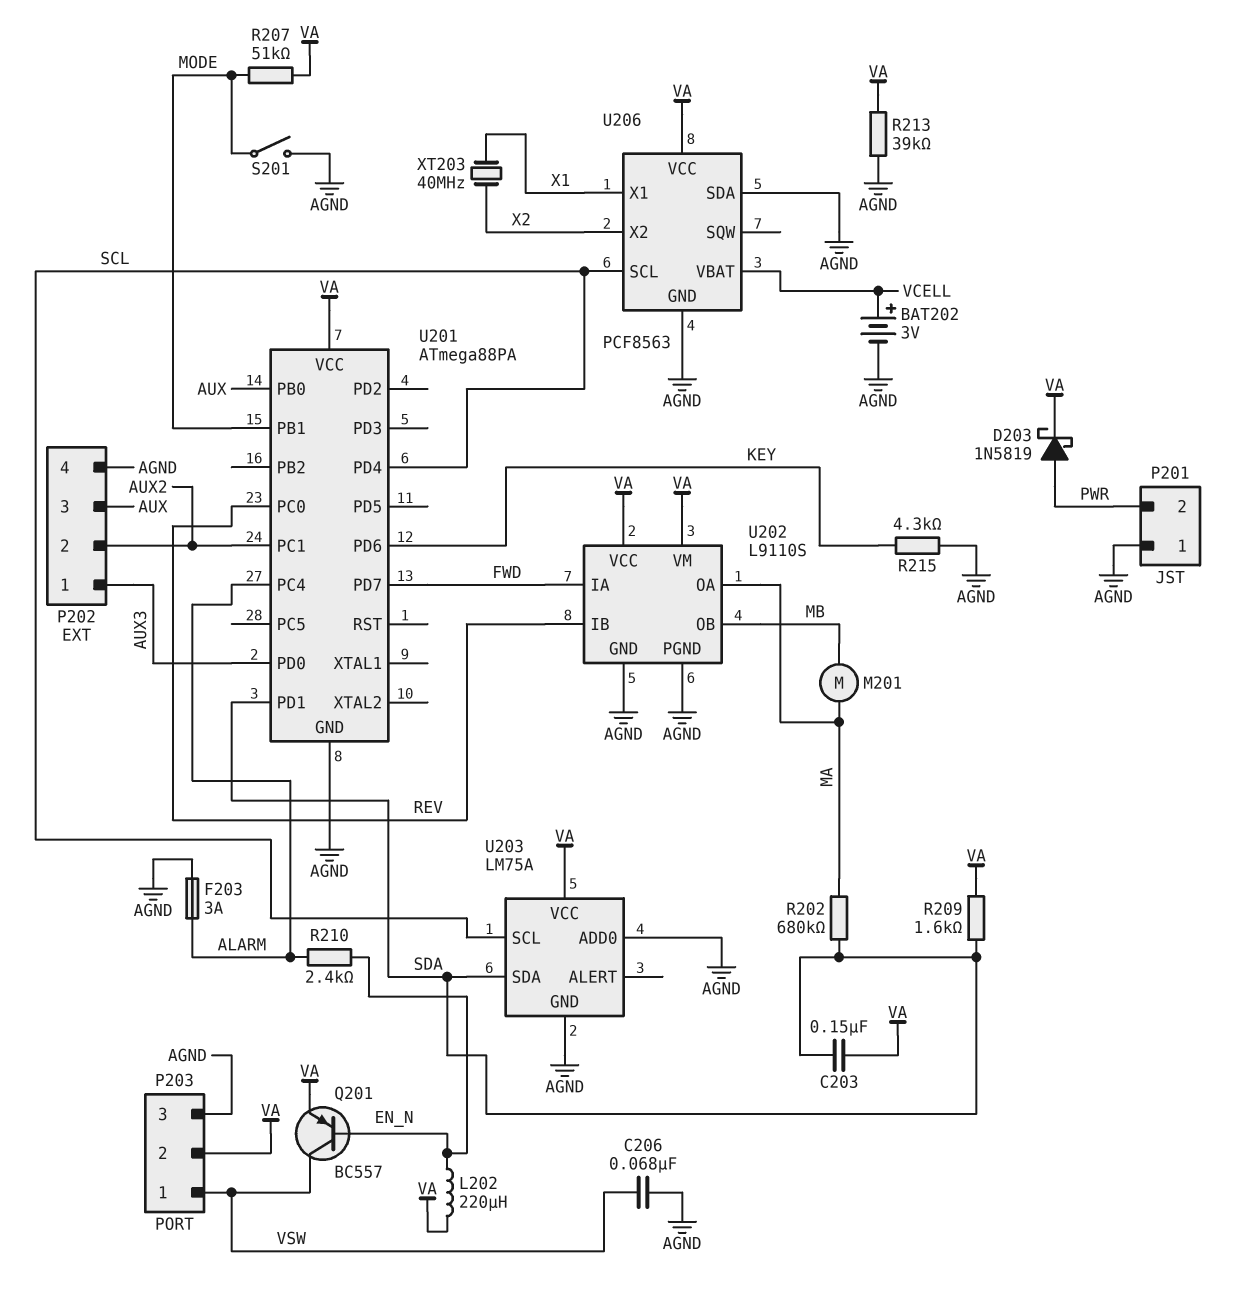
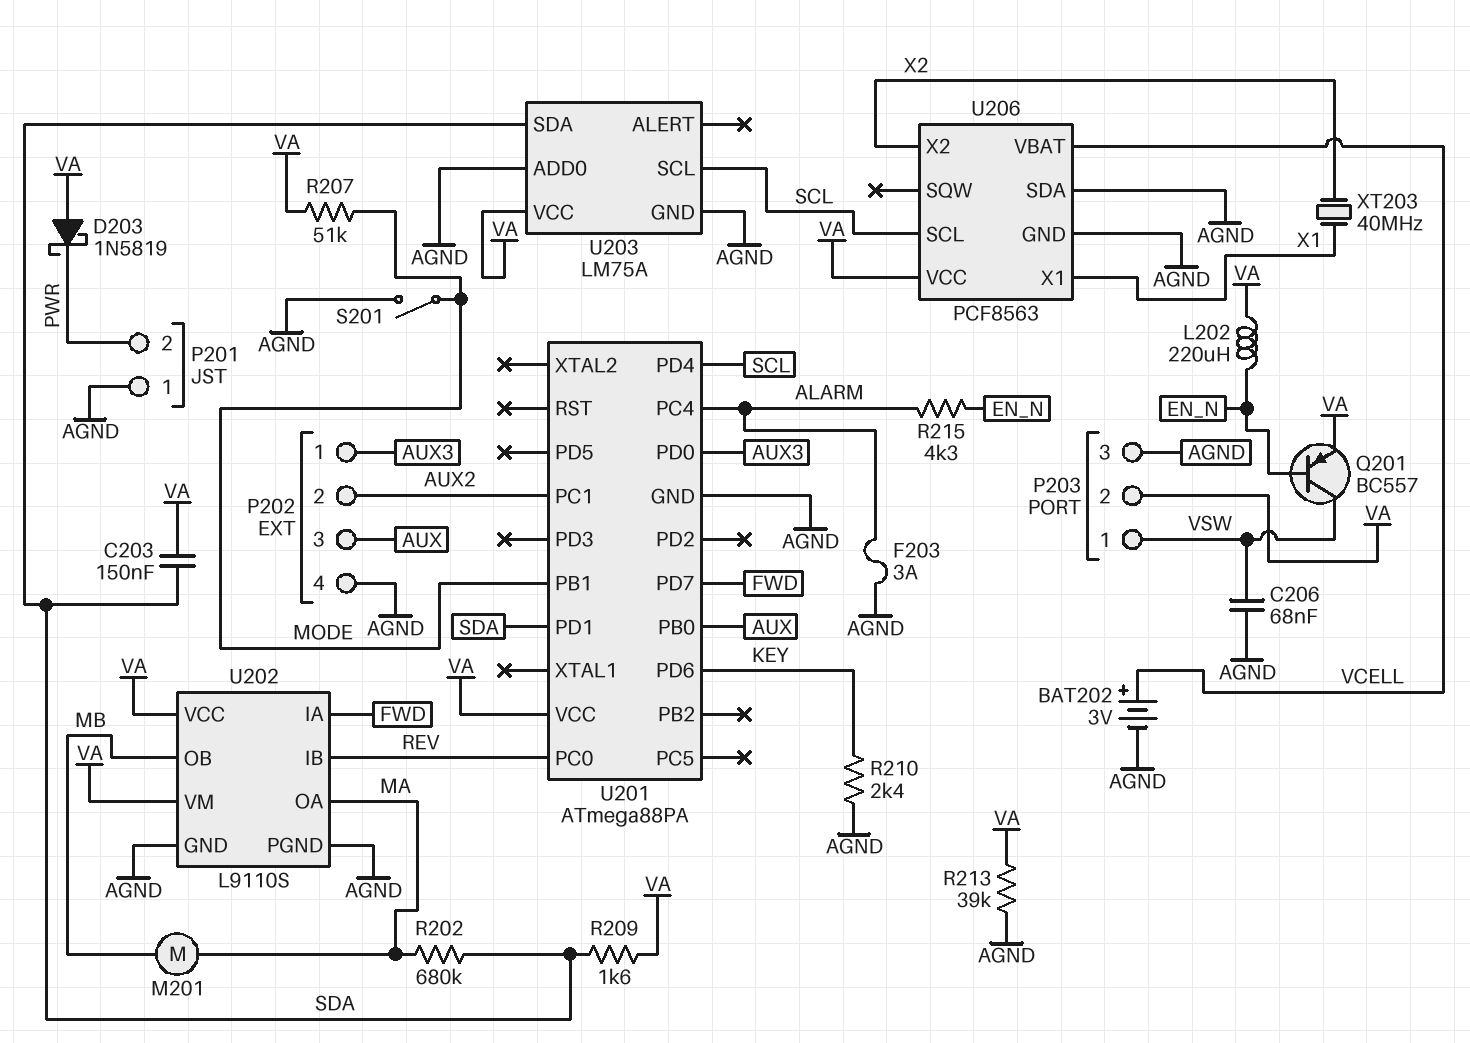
D203: schottky 1N5819 (A PWR, K VA) -> schottky 1N5819 (A VA, K PWR)
R210: 2.4k (ALARM, EN_N) -> 2.4k (AGND, KEY)
R215: 4.3k (AGND, KEY) -> 4.3k (ALARM, EN_N)

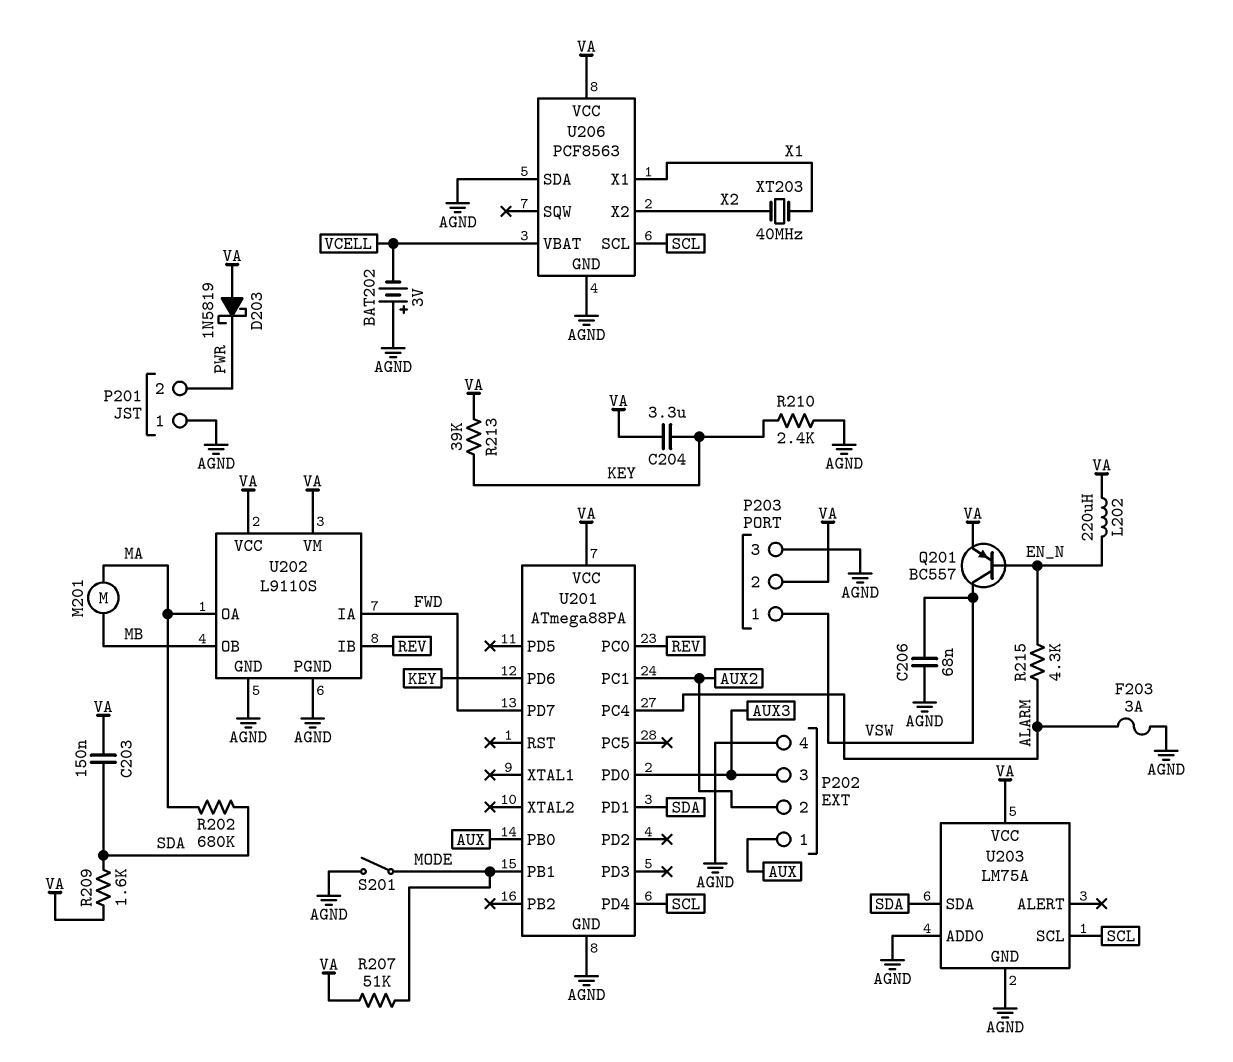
BAT202: 3V (plus VCELL, minus AGND) -> 3V (plus AGND, minus VCELL)
C204: none -> 3.3uF (KEY, VA)
P202 pin 1: AUX3 -> AUX
P202 pin 3: AUX -> AUX3
R213: 39k (AGND, VA) -> 39k (KEY, VA)

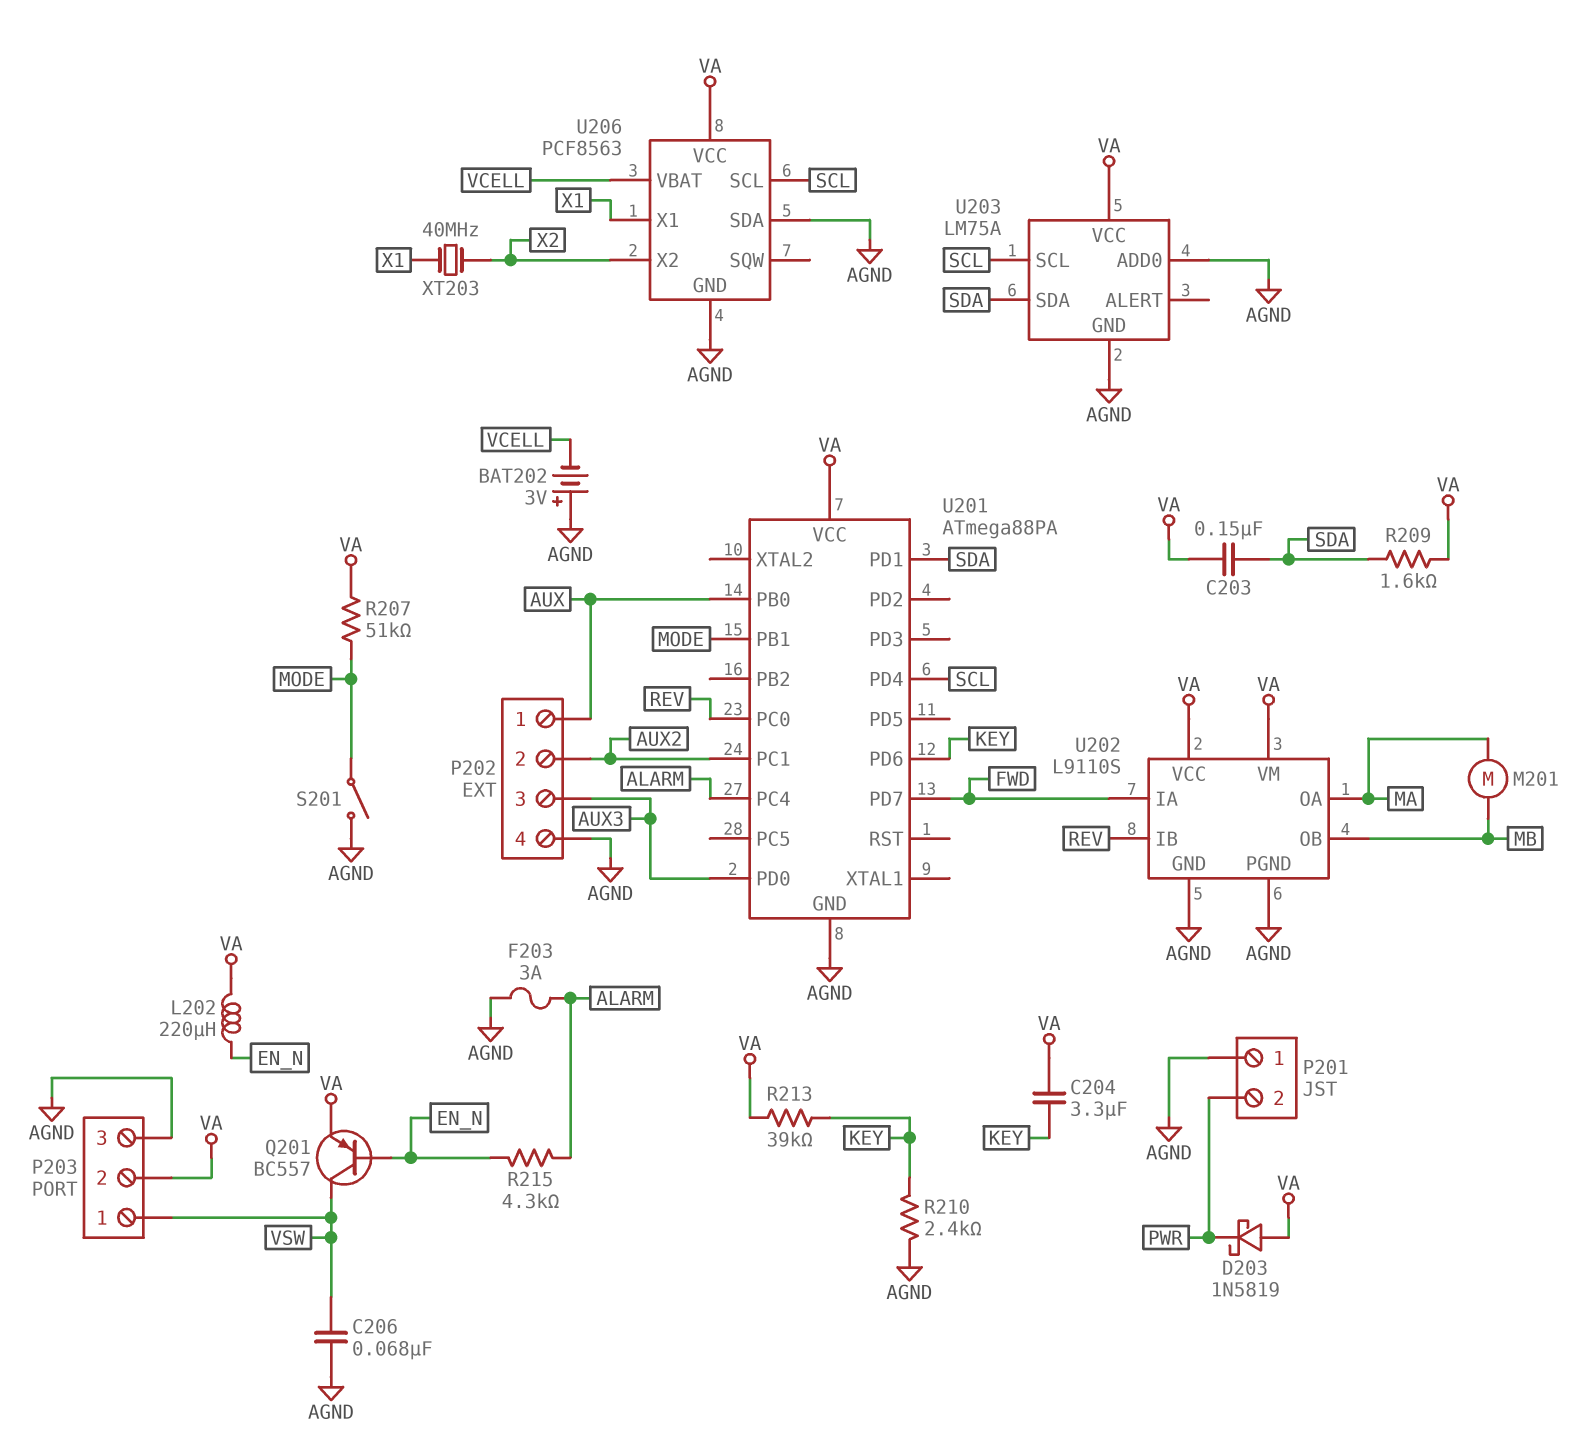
R202: 680k (MA, SDA) -> none

